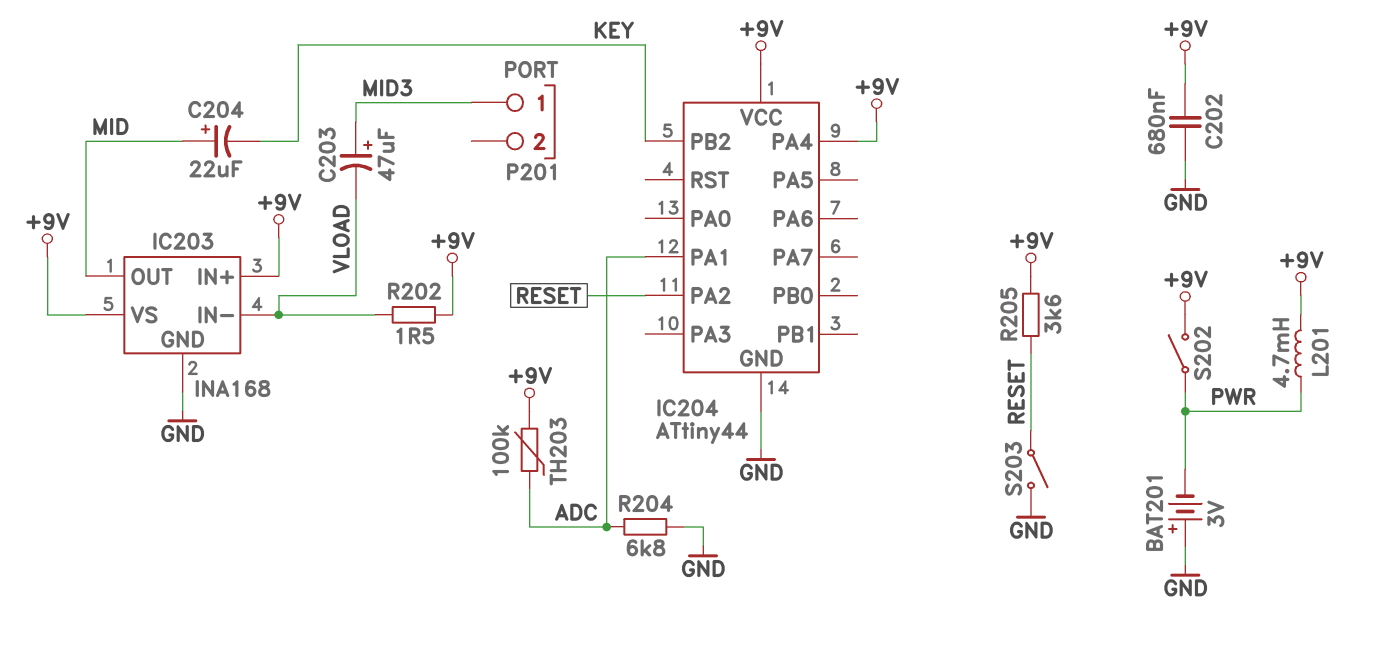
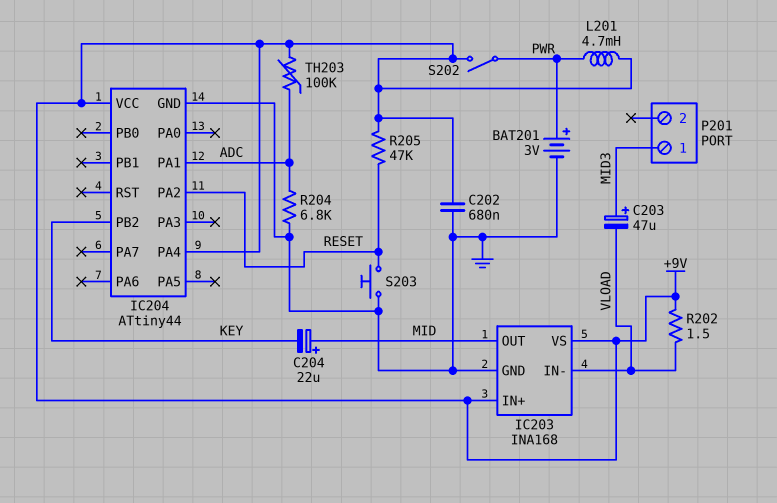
BAT201: 3V (plus GND, minus PWR) -> 3V (plus PWR, minus GND)
R205: 3.6k (+9V, RESET) -> 47k (+9V, RESET)
S203: switch (GND, RESET) -> button (GND, RESET)

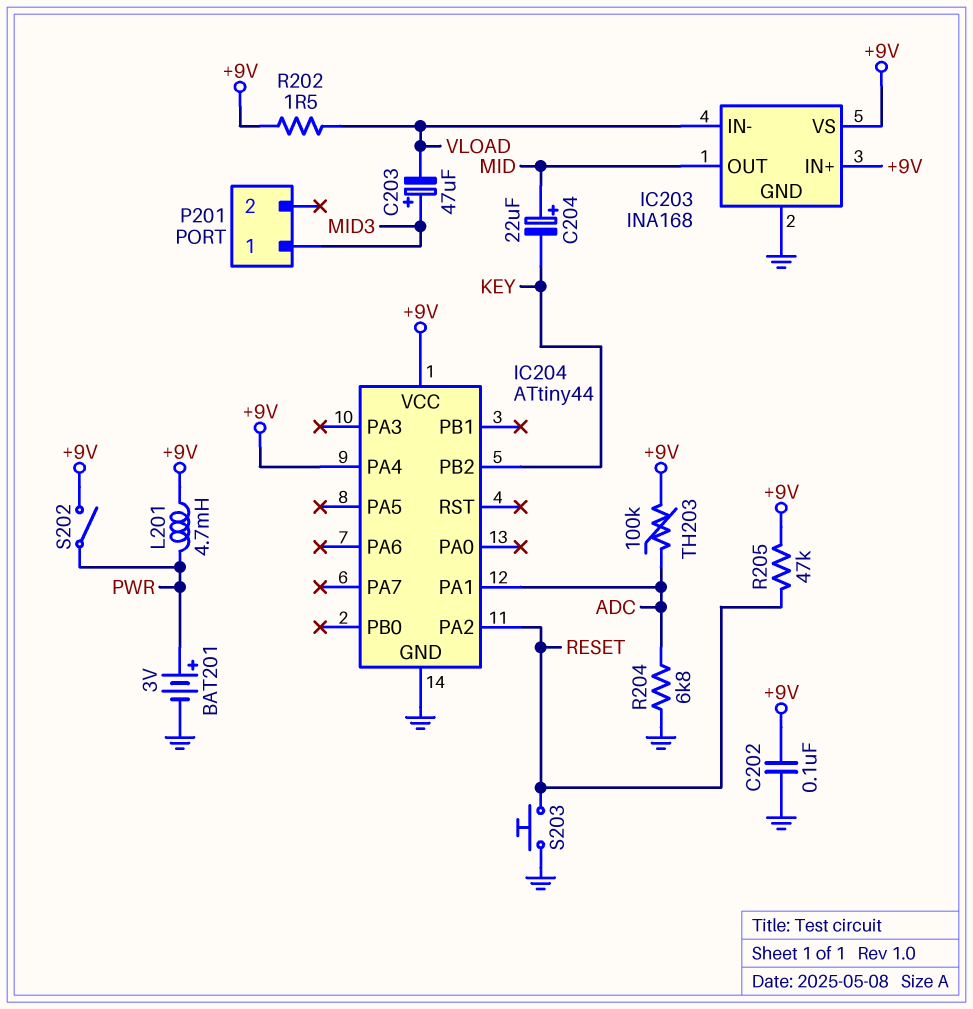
C202: 680nF (+9V, GND) -> 100nF (+9V, GND)

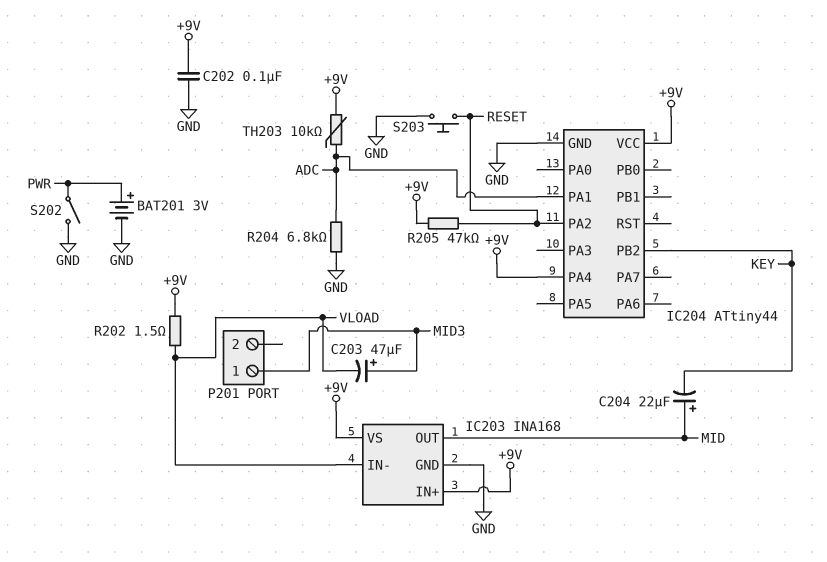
L201: 4.7mH (+9V, PWR) -> none
S202: switch (+9V, PWR) -> switch (GND, PWR)
TH203: 100k (+9V, ADC) -> 10k (+9V, ADC)

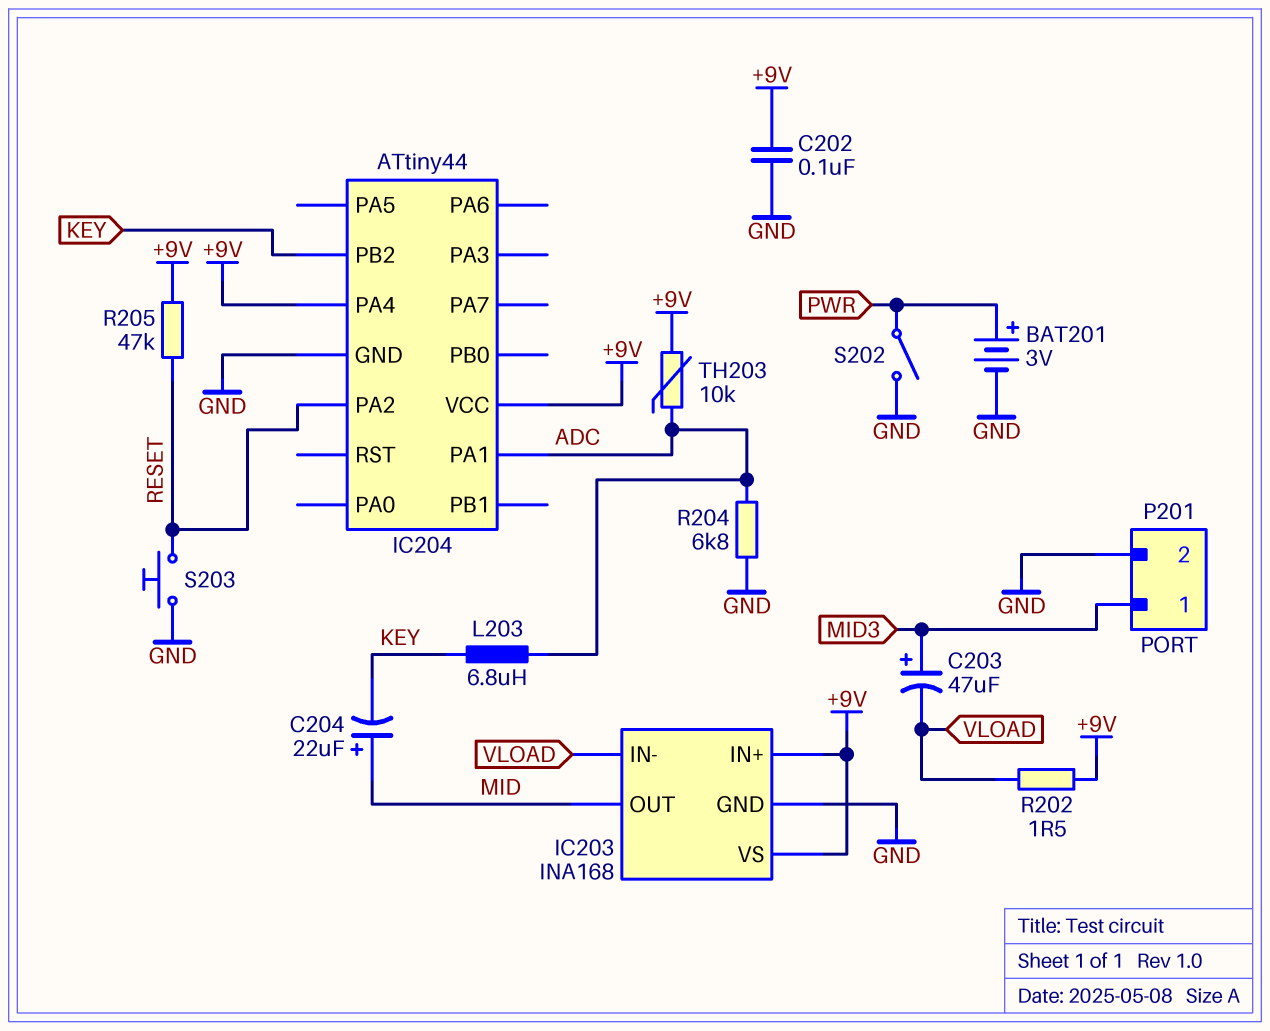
L203: none -> 6.8uH (ADC, KEY)
P201 pin 2: none -> GND

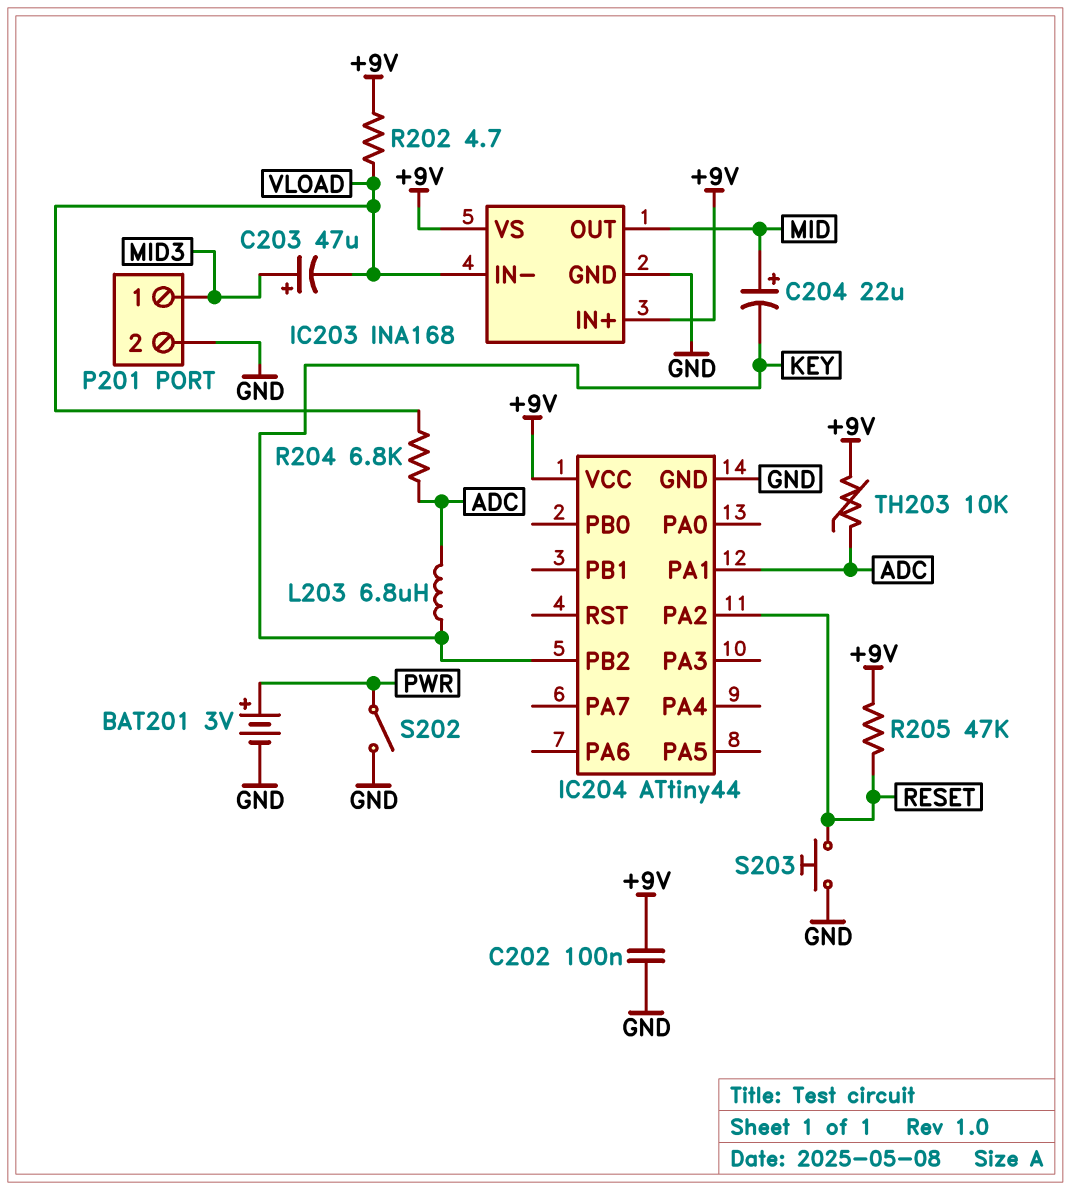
IC204 pin PA4: +9V -> none
R202: 1.5 (+9V, VLOAD) -> 4.7 (+9V, VLOAD)
R204: 6.8k (ADC, GND) -> 6.8k (ADC, VLOAD)

